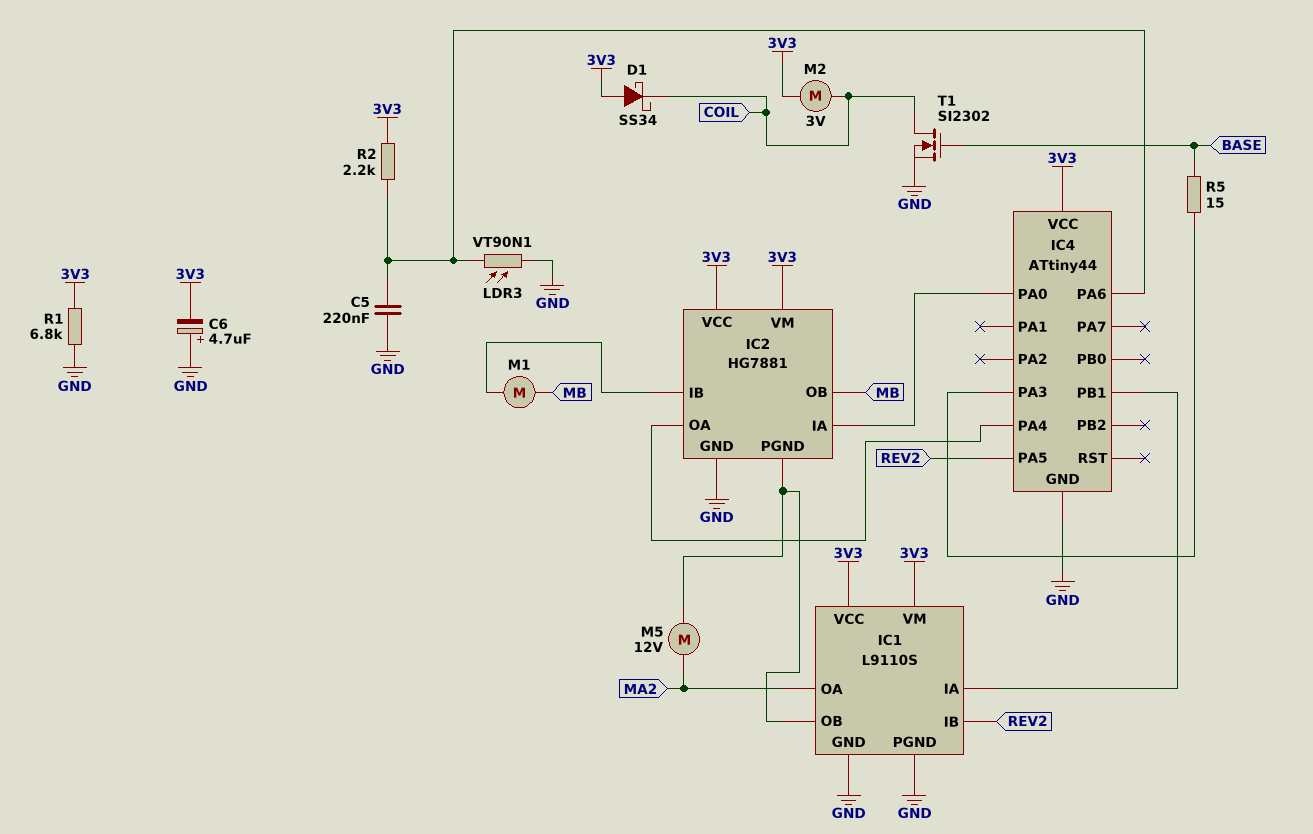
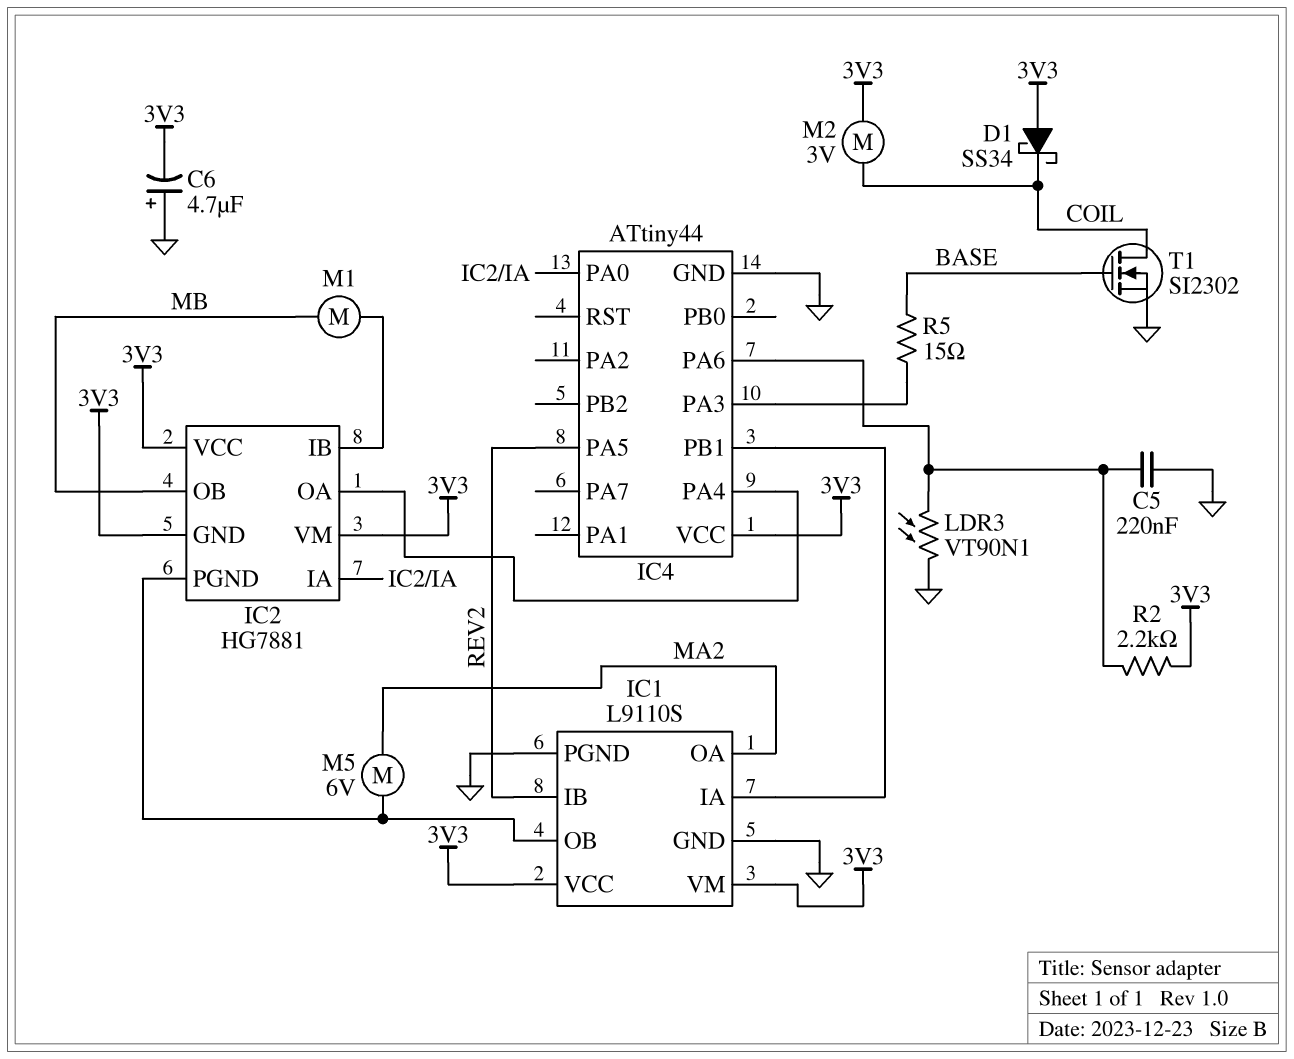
IC2 pin GND: GND -> 3V3
M5: motor 12V (IC1/OB, MA2) -> motor 6V (IC1/OB, MA2)
R1: 6.8k (3V3, GND) -> none

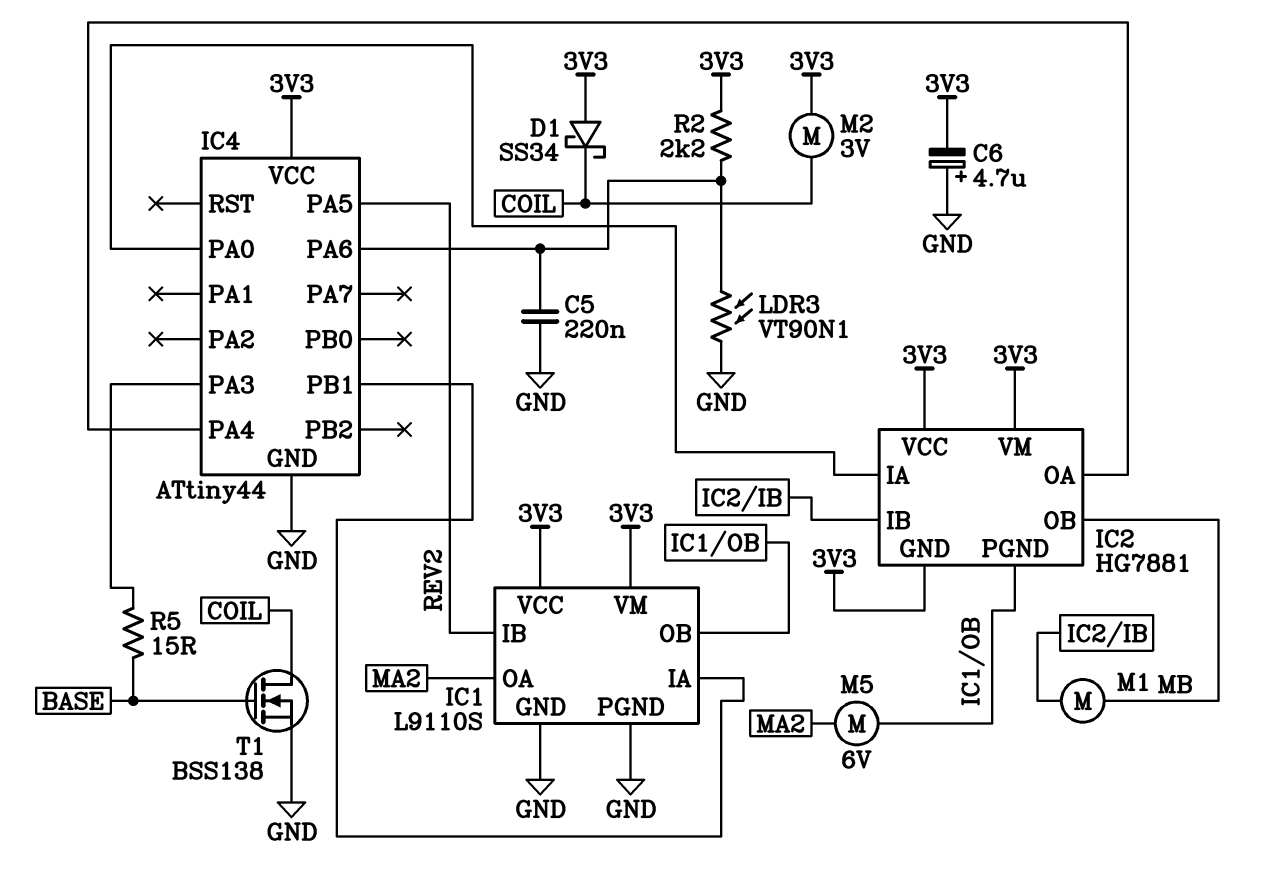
T1: NMOS SI2302 (G BASE, D COIL, S GND) -> NMOS BSS138 (G BASE, D COIL, S GND)

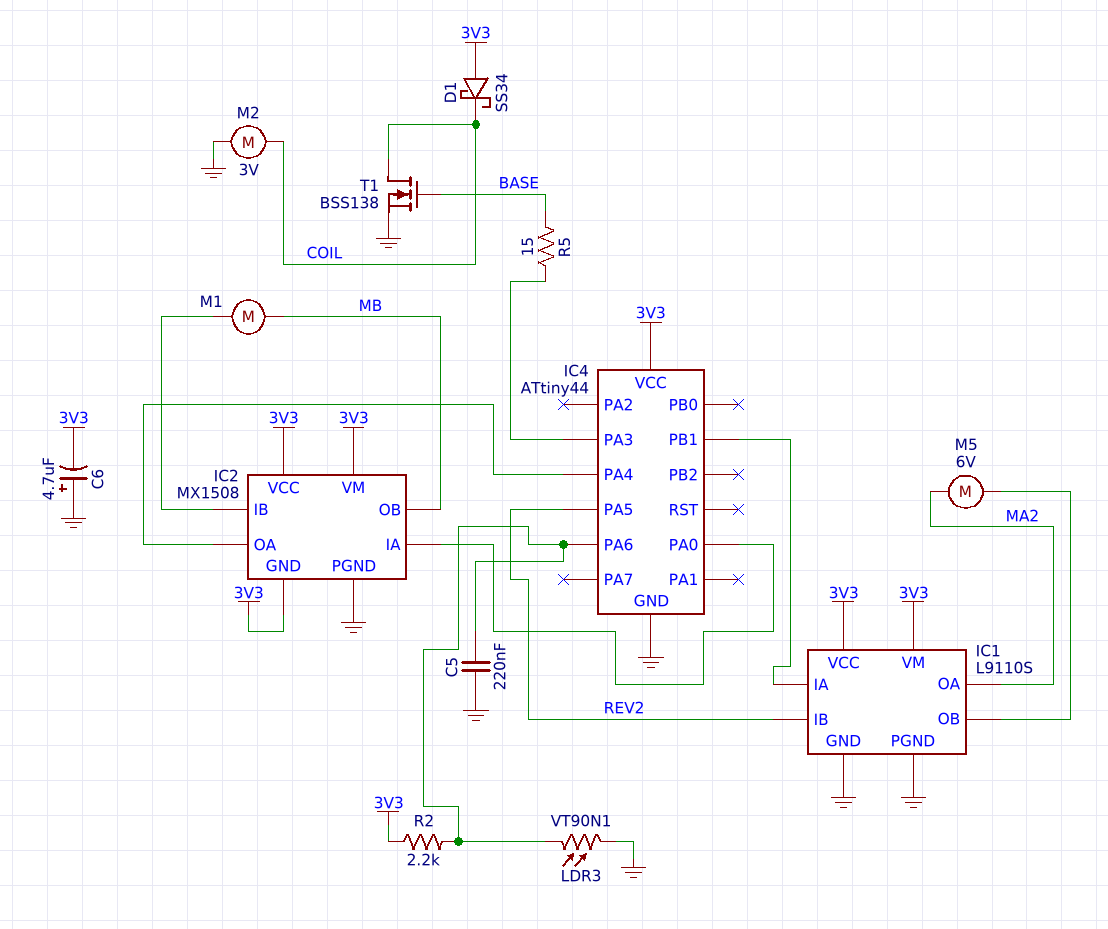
IC2: HG7881 -> MX1508
IC2 pin PGND: IC1/OB -> GND
M2: motor 3V (3V3, COIL) -> motor 3V (COIL, GND)

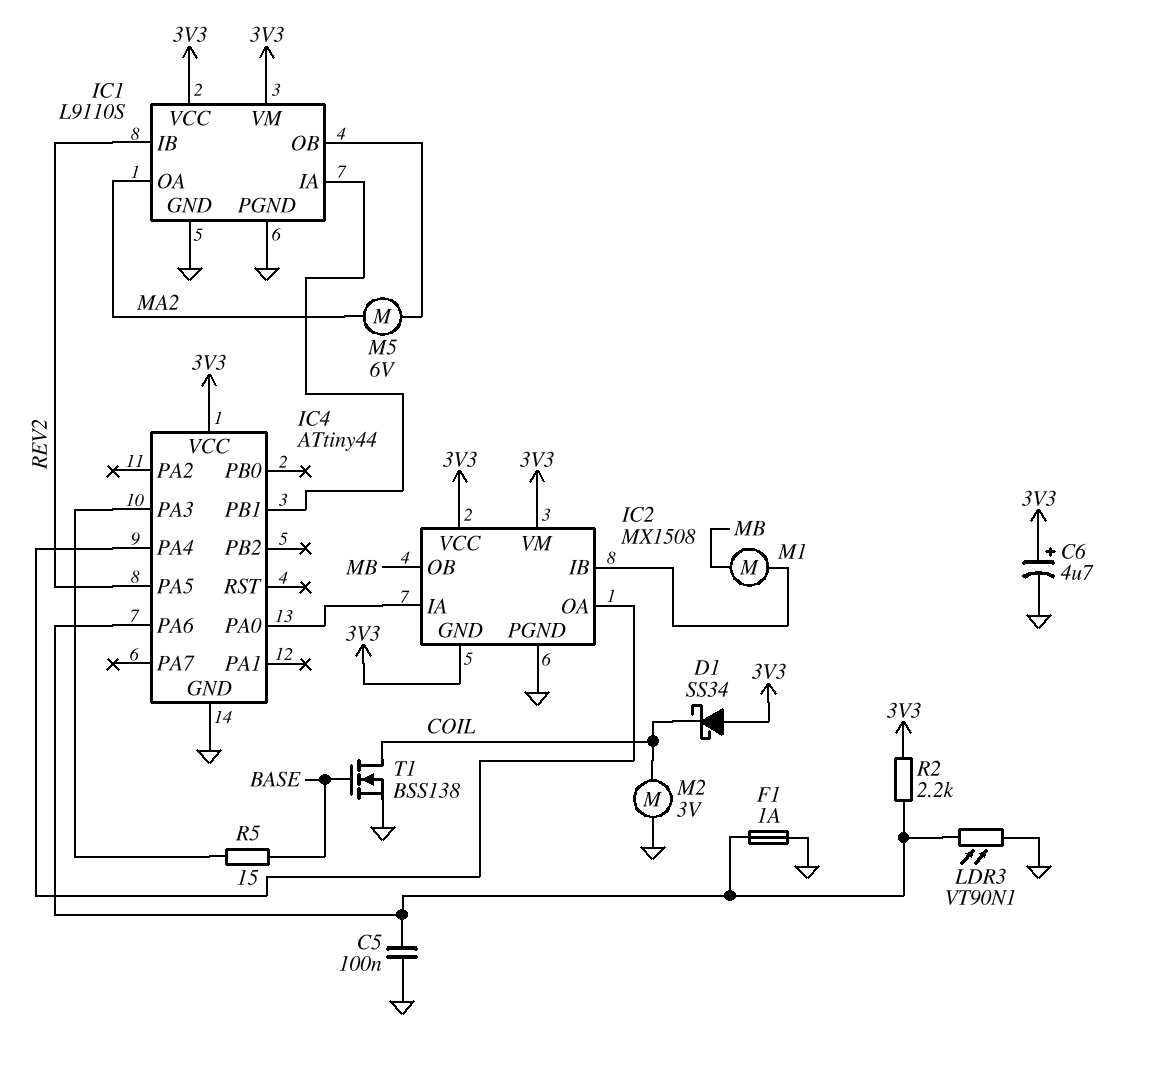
C5: 220nF (GND, IC4/PA6) -> 100nF (GND, IC4/PA6)
C6: 4.7uF (plus GND, minus 3V3) -> 4.7uF (plus 3V3, minus GND)
F1: none -> 1A (GND, IC4/PA6)

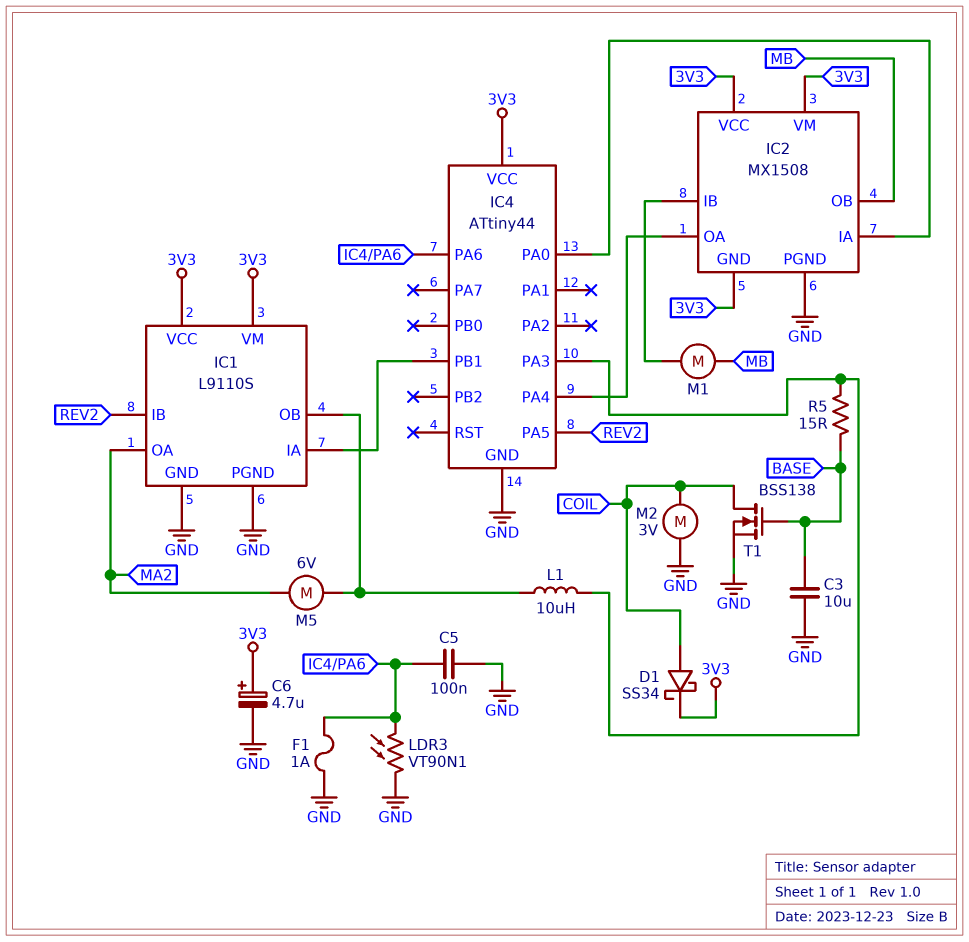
C3: none -> 10uF (BASE, GND)
D1: schottky SS34 (A 3V3, K COIL) -> schottky SS34 (A COIL, K 3V3)
L1: none -> 10uH (IC1/OB, IC4/PA3)
R2: 2.2k (3V3, IC4/PA6) -> none

